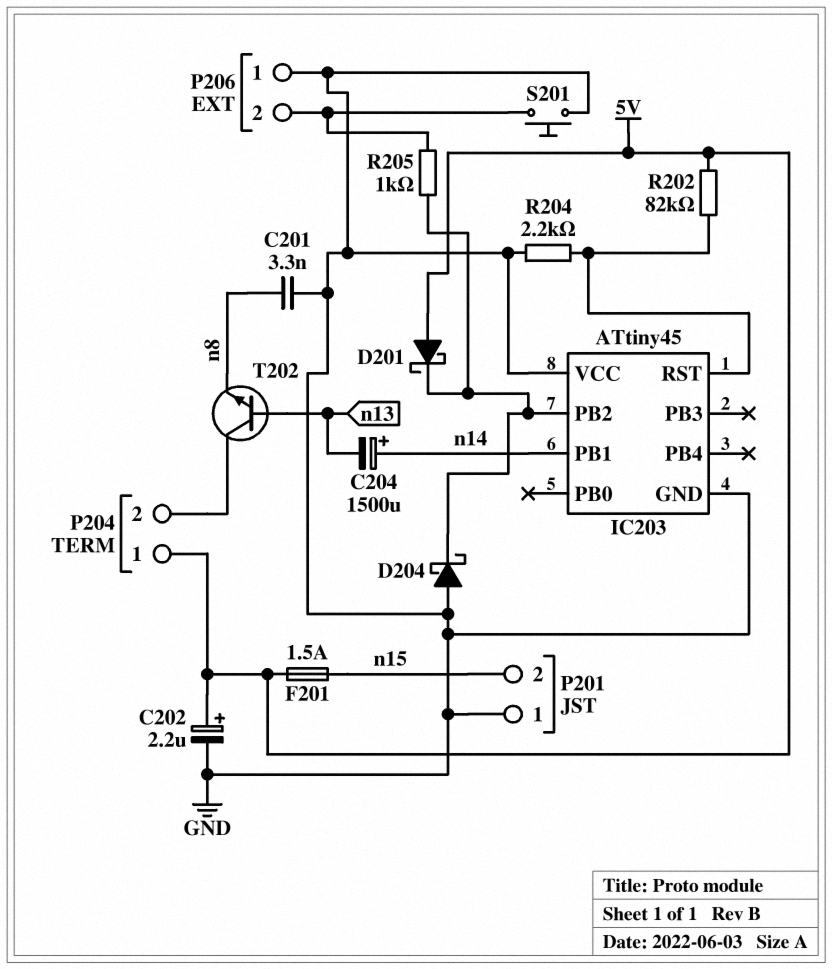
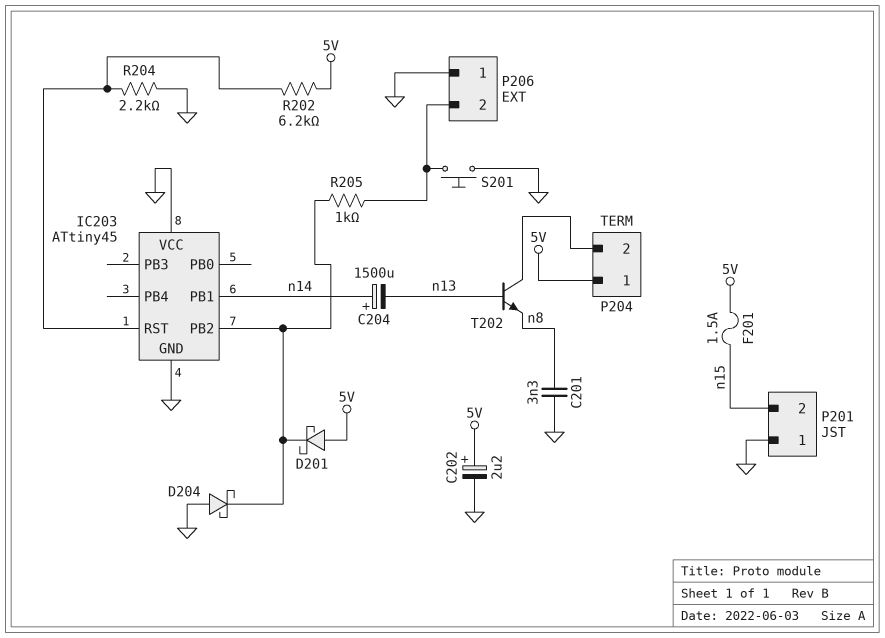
R202: 82k (5V, IC203/RST) -> 6.2k (5V, IC203/RST)

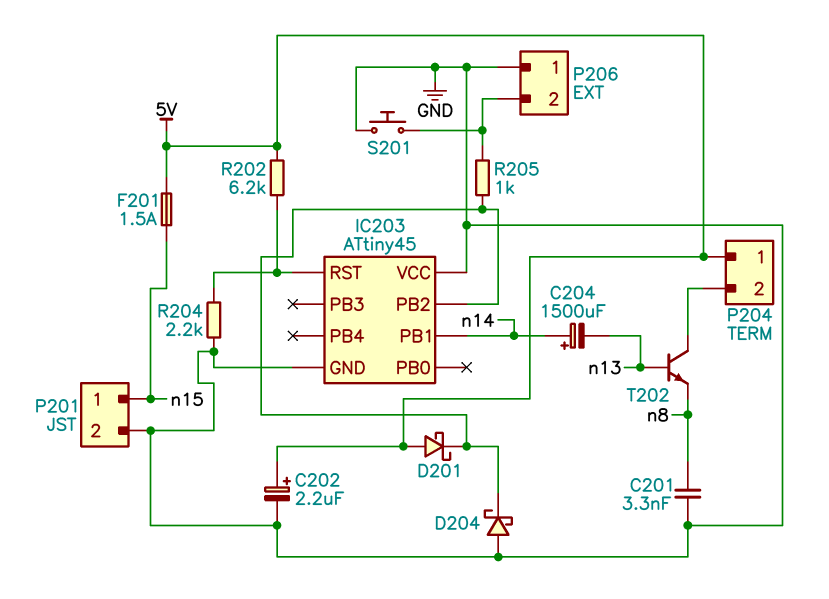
P201 pin 1: GND -> n15
P201 pin 2: n15 -> GND

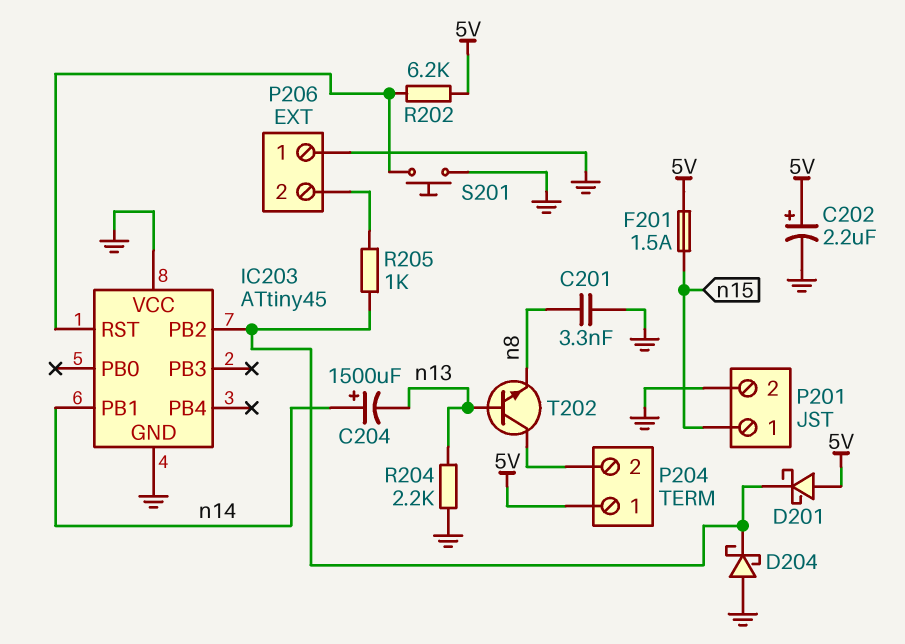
R204: 2.2k (GND, IC203/RST) -> 2.2k (GND, n13)
S201: button (GND, P206/2) -> button (GND, IC203/RST)

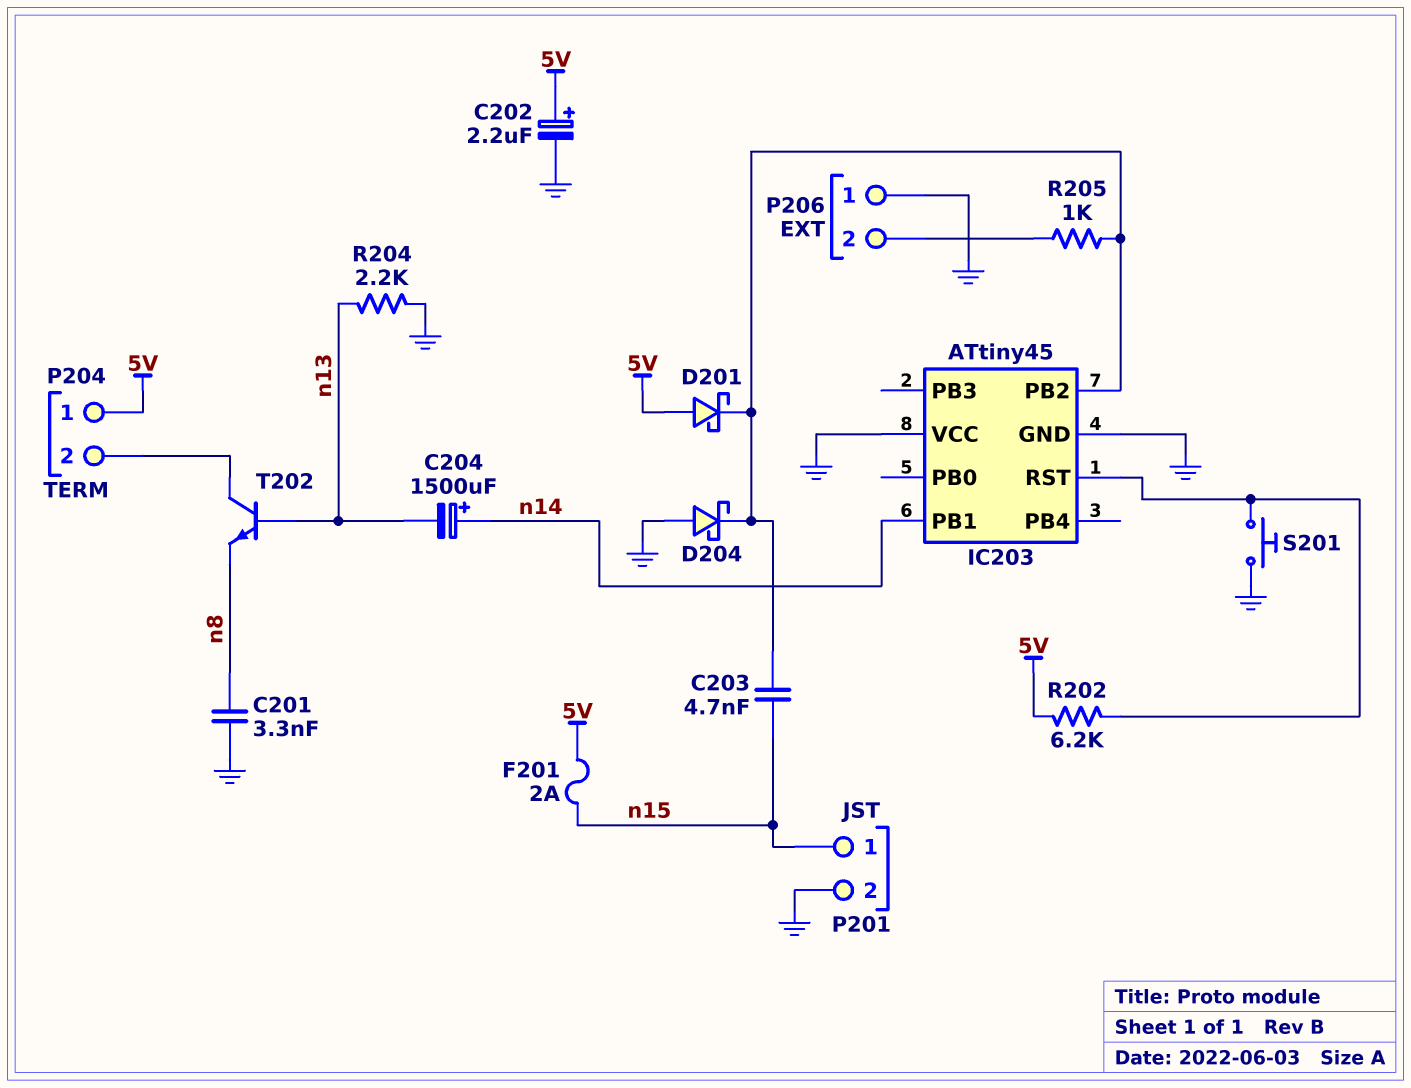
C203: none -> 4.7nF (IC203/PB2, n15)
F201: 1.5A (5V, n15) -> 2A (5V, n15)

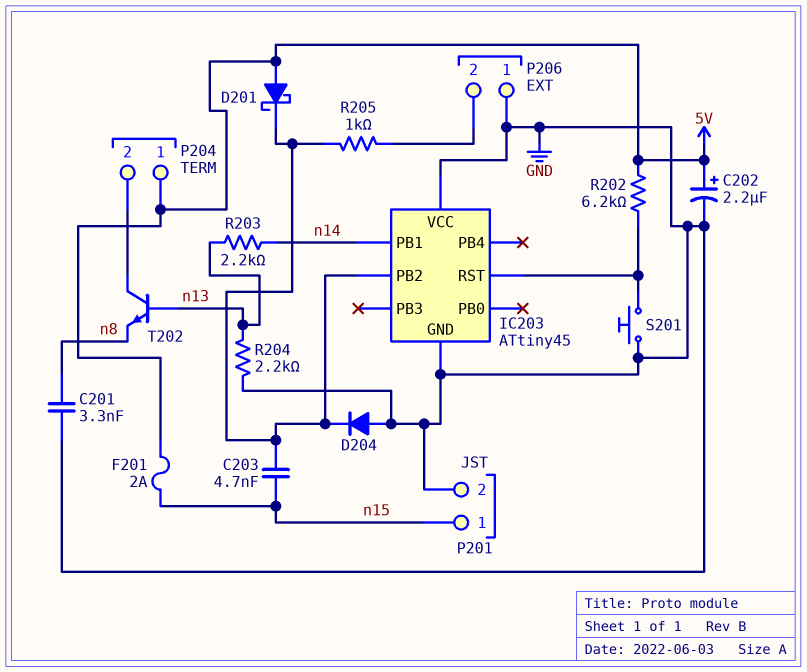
C204: 1500uF (plus n14, minus n13) -> none
D204: schottky (A GND, K IC203/PB2) -> diode (A GND, K IC203/PB2)
R203: none -> 2.2k (n13, n14)

